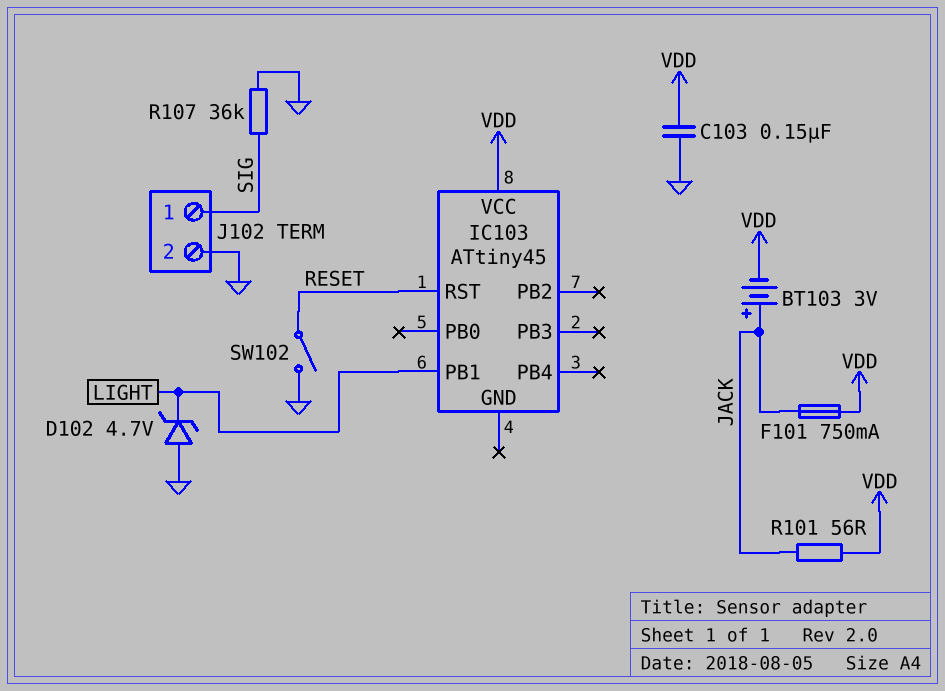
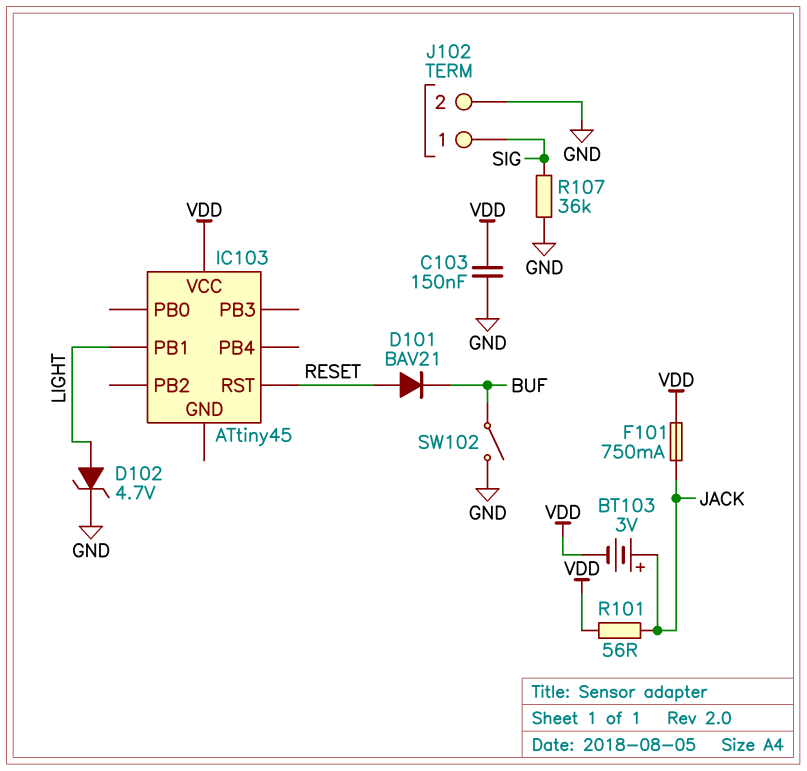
D101: none -> diode BAV21 (A RESET, K BUF)
D102: zener 4.7V (A GND, K LIGHT) -> zener 4.7V (A LIGHT, K GND)
SW102: switch (GND, RESET) -> switch (BUF, GND)

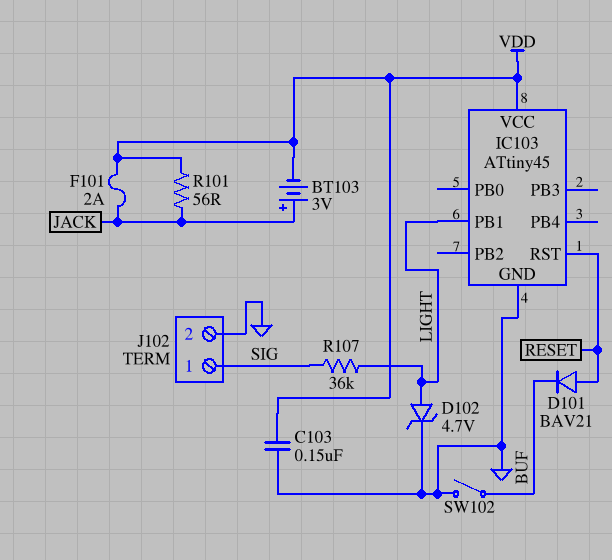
F101: 750mA (JACK, VDD) -> 2A (JACK, VDD)
IC103 pin GND: none -> GND
R107: 36k (GND, SIG) -> 36k (LIGHT, SIG)

